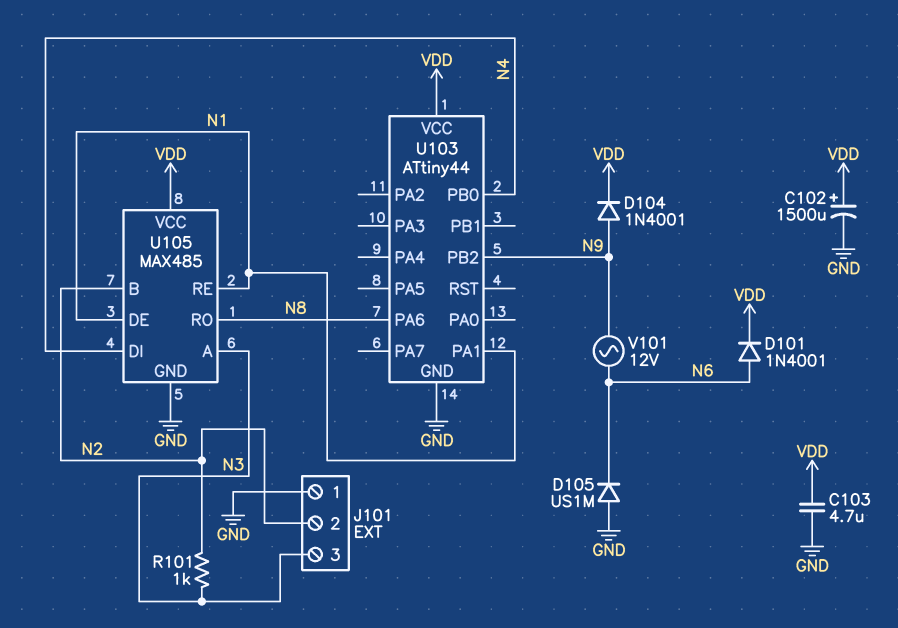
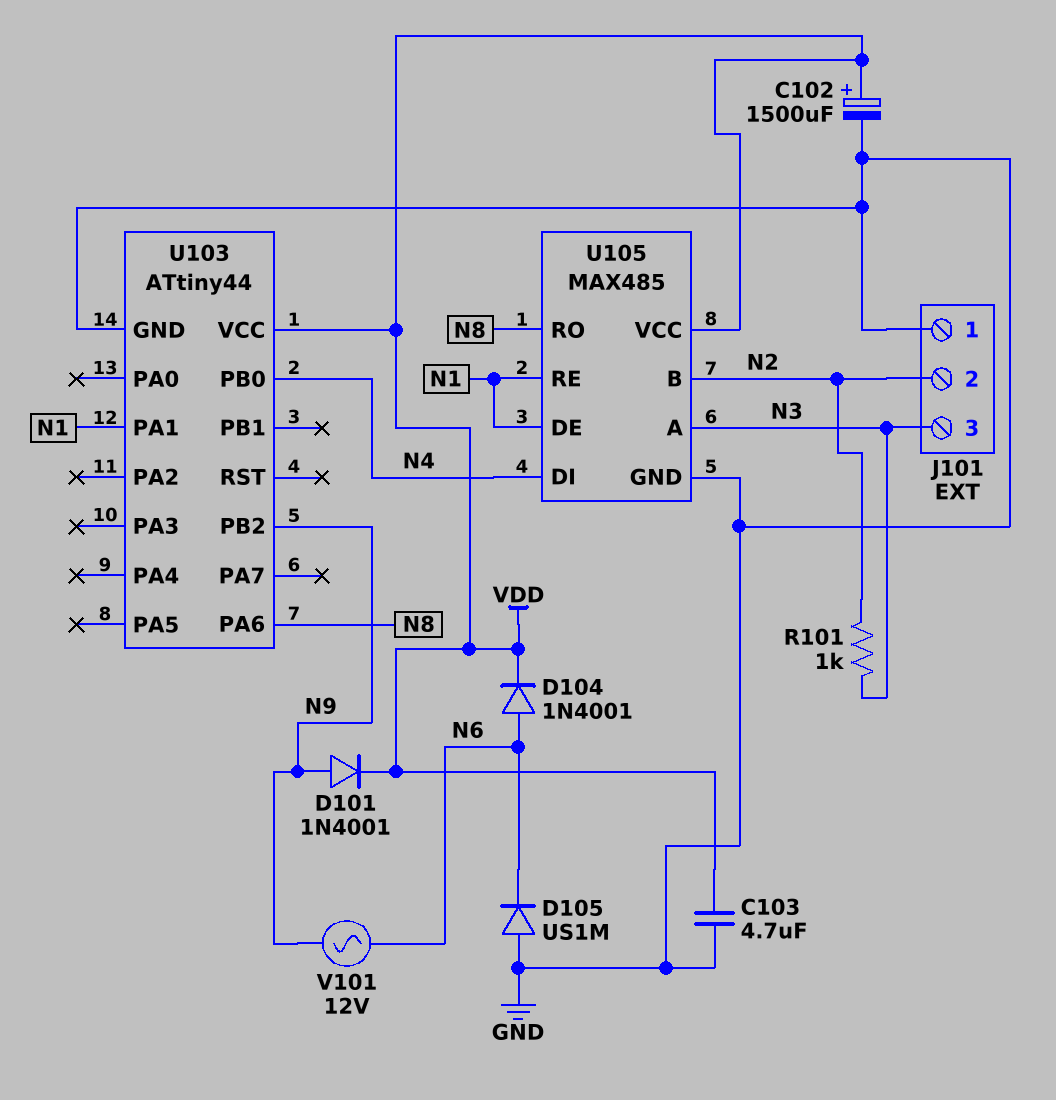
D101: diode 1N4001 (A N6, K VDD) -> diode 1N4001 (A N9, K VDD)
D104: diode 1N4001 (A N9, K VDD) -> diode 1N4001 (A N6, K VDD)

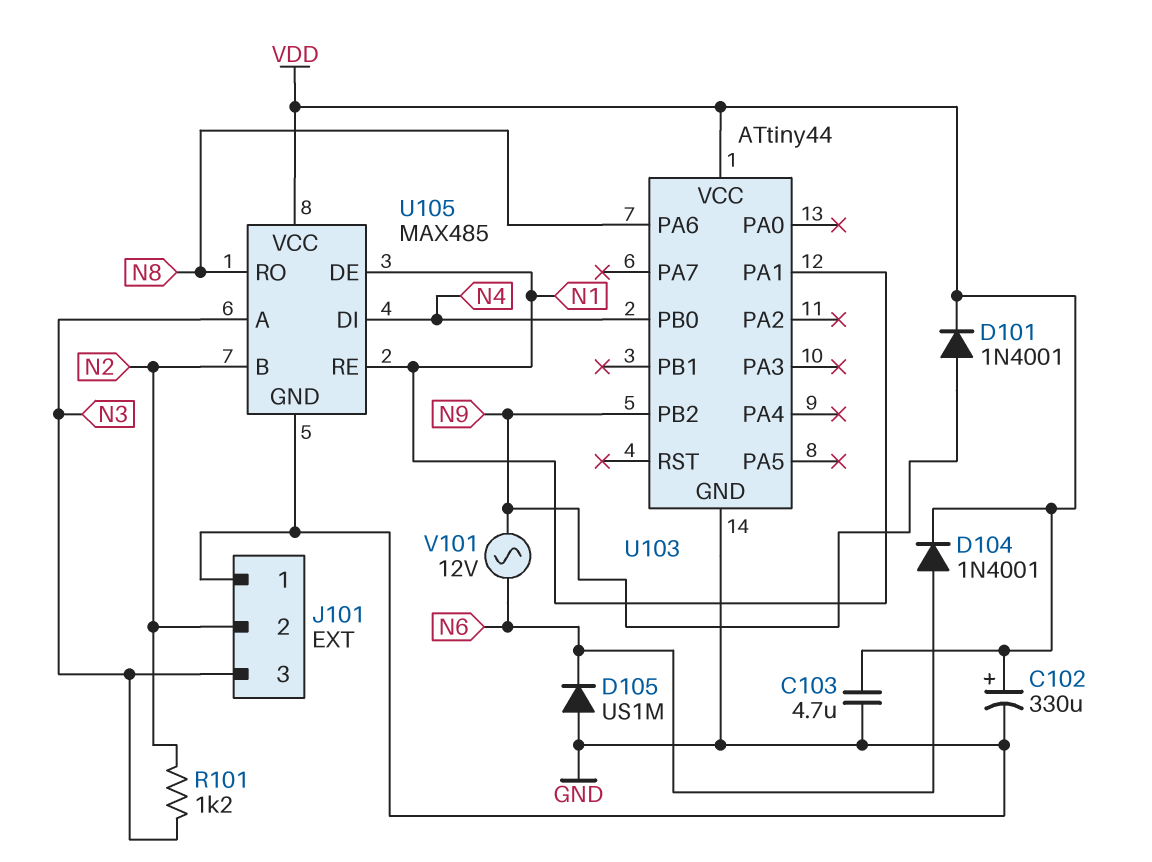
C102: 1500uF (plus VDD, minus GND) -> 330uF (plus VDD, minus GND)
R101: 1k (N2, N3) -> 1.2k (N2, N3)

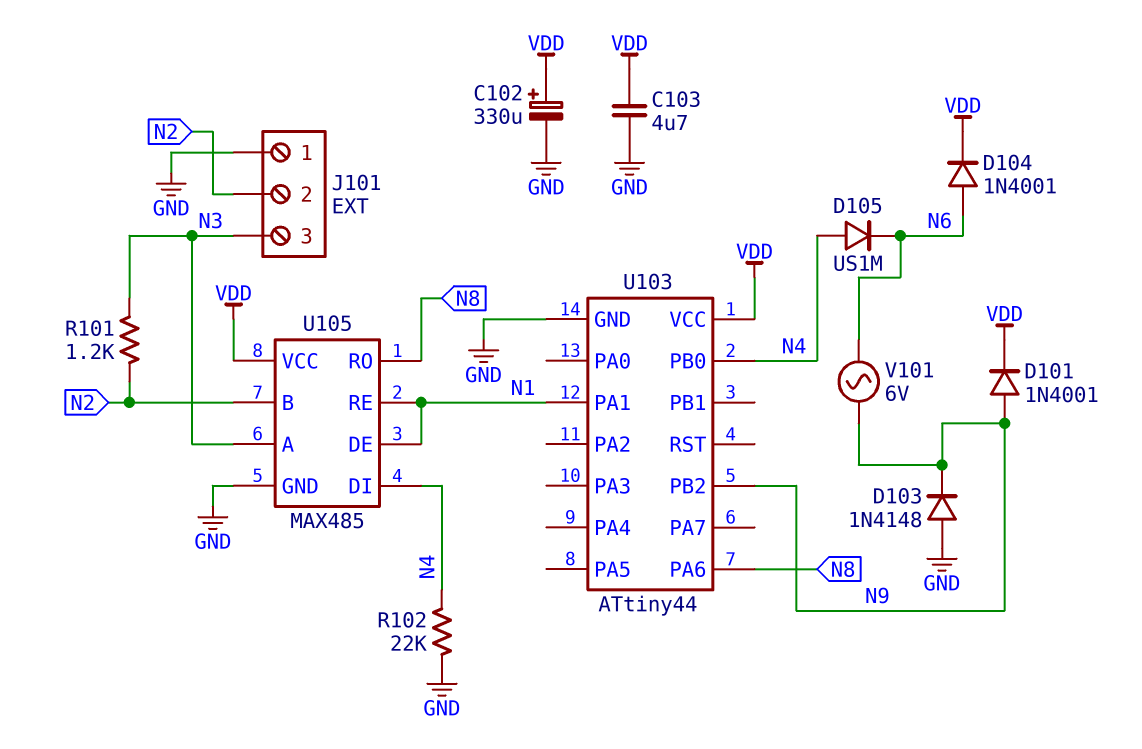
D103: none -> diode 1N4148 (A GND, K N9)
D105: diode US1M (A GND, K N6) -> diode US1M (A N4, K N6)
R102: none -> 22k (GND, N4)
V101: AC 12V (N6, N9) -> AC 6V (N6, N9)

